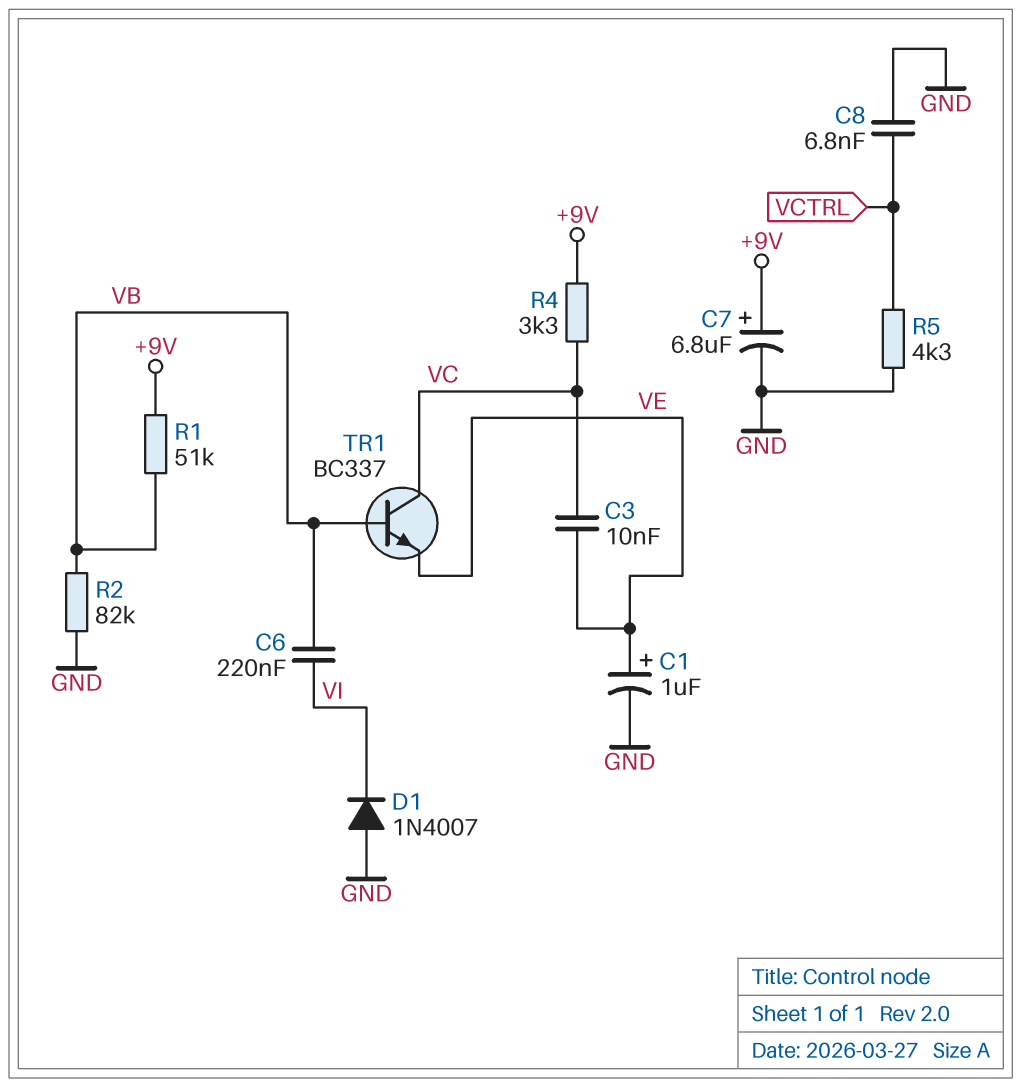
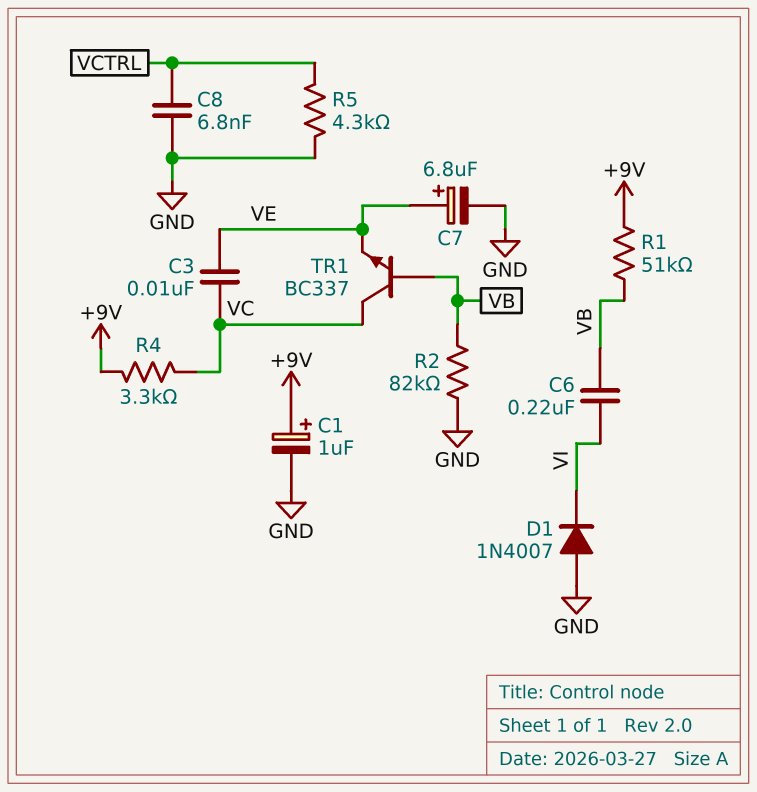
C1: 1uF (plus VE, minus GND) -> 1uF (plus +9V, minus GND)
C7: 6.8uF (plus +9V, minus GND) -> 6.8uF (plus VE, minus GND)

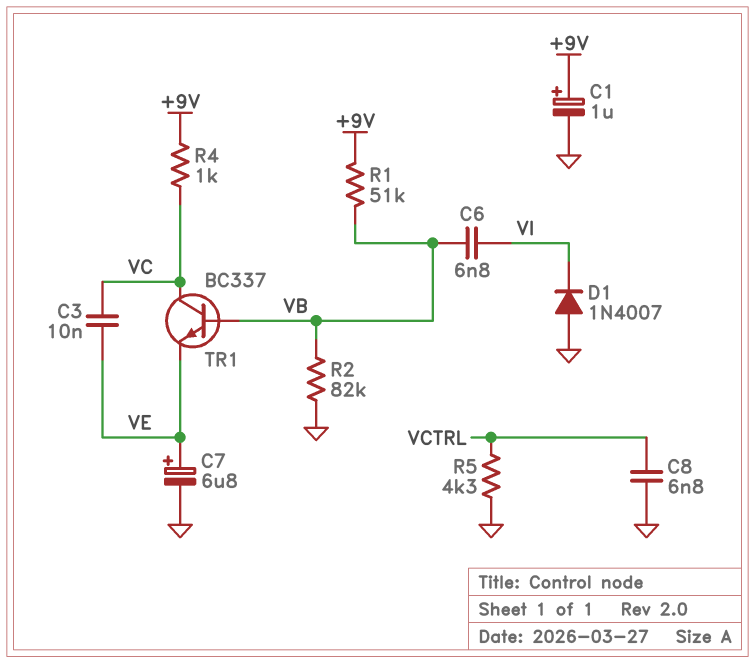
C6: 220nF (VB, VI) -> 6.8nF (VB, VI)
R4: 3.3k (+9V, VC) -> 1k (+9V, VC)

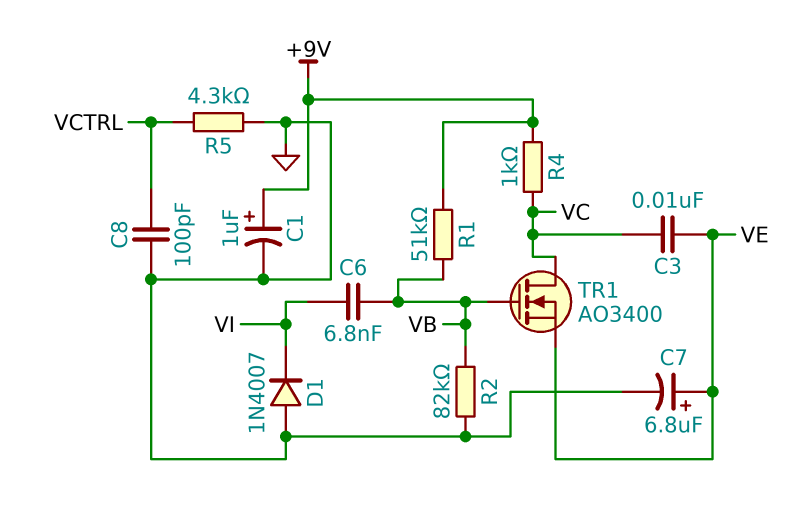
C8: 6.8nF (GND, VCTRL) -> 100pF (GND, VCTRL)
TR1: NPN BC337 (B VB, C VC, E VE) -> NMOS AO3400 (G VB, D VC, S VE)

